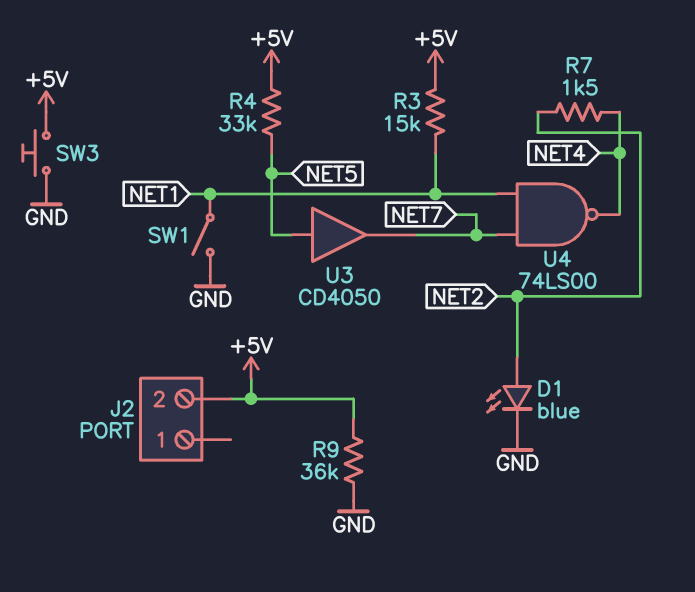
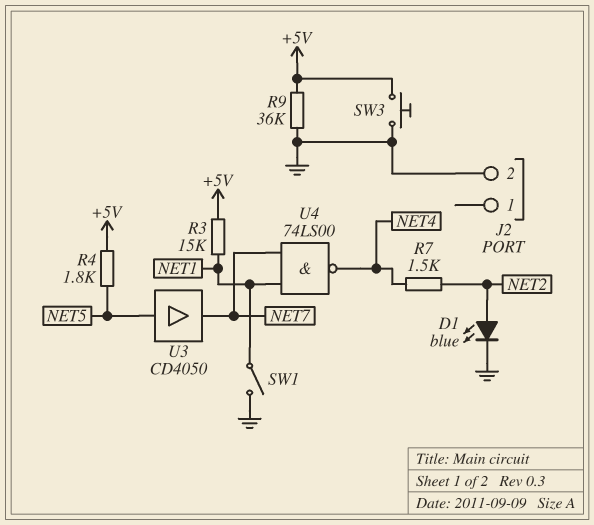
J2 pin 2: +5V -> GND
R4: 33k (+5V, NET5) -> 1.8k (+5V, NET5)

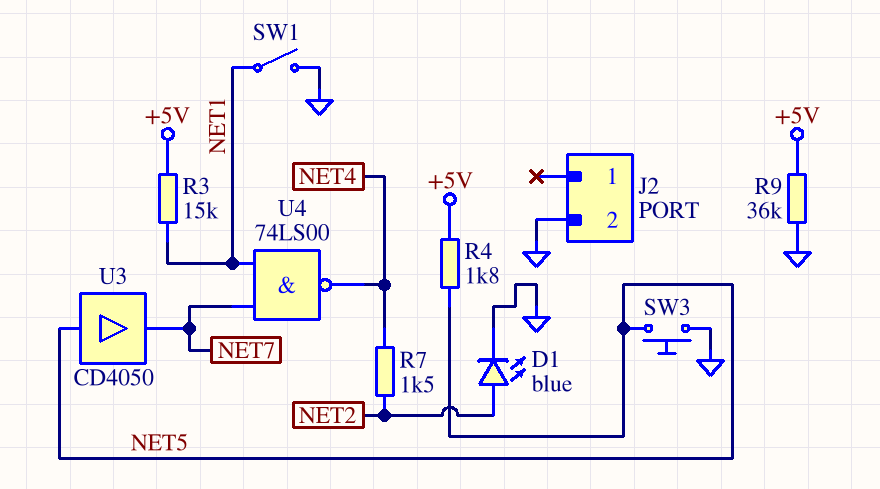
SW3: button (+5V, GND) -> button (GND, NET5)

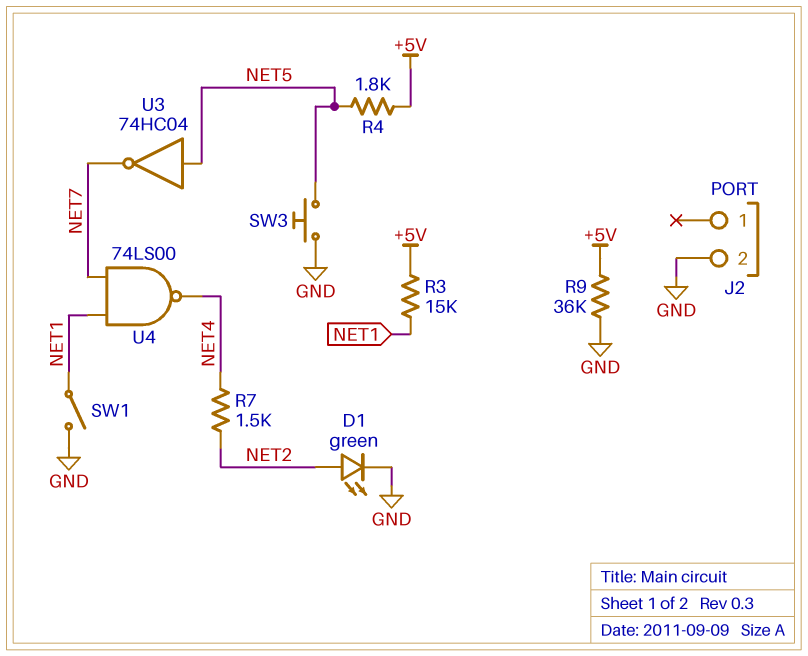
D1: LED blue (A NET2, K GND) -> LED green (A NET2, K GND)
U3: buffer CD4050 (in NET5, out NET7) -> NOT 74HC04 (in NET5, out NET7)

